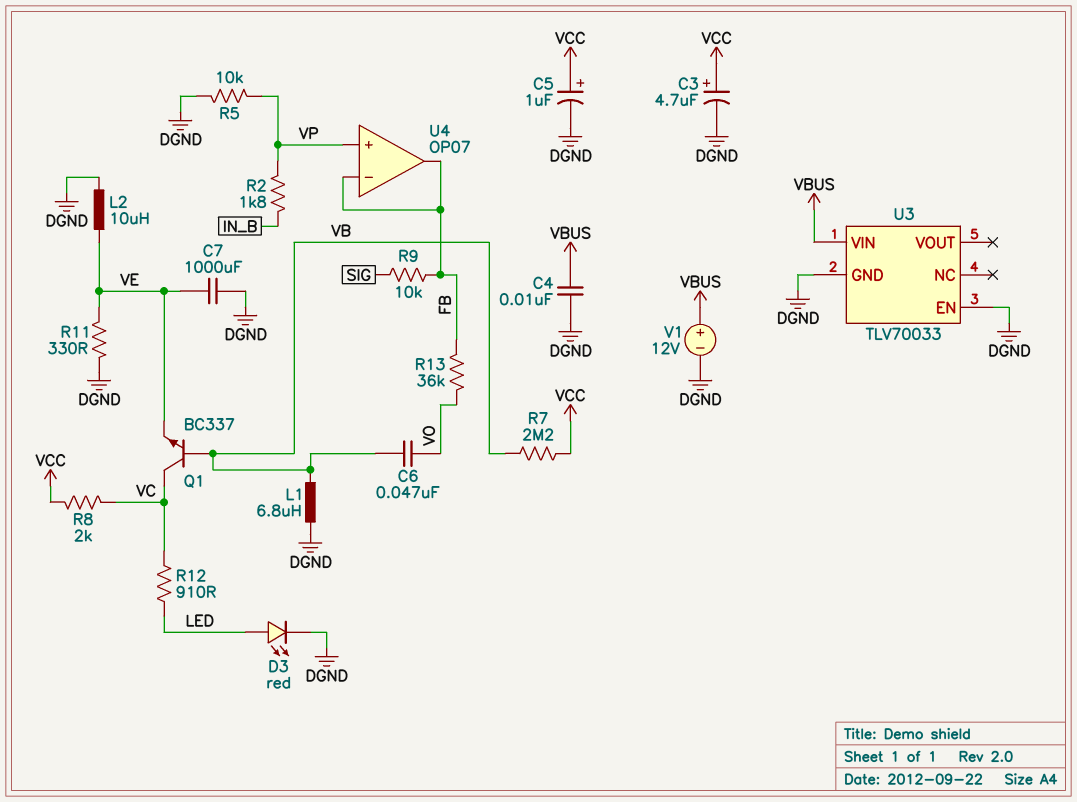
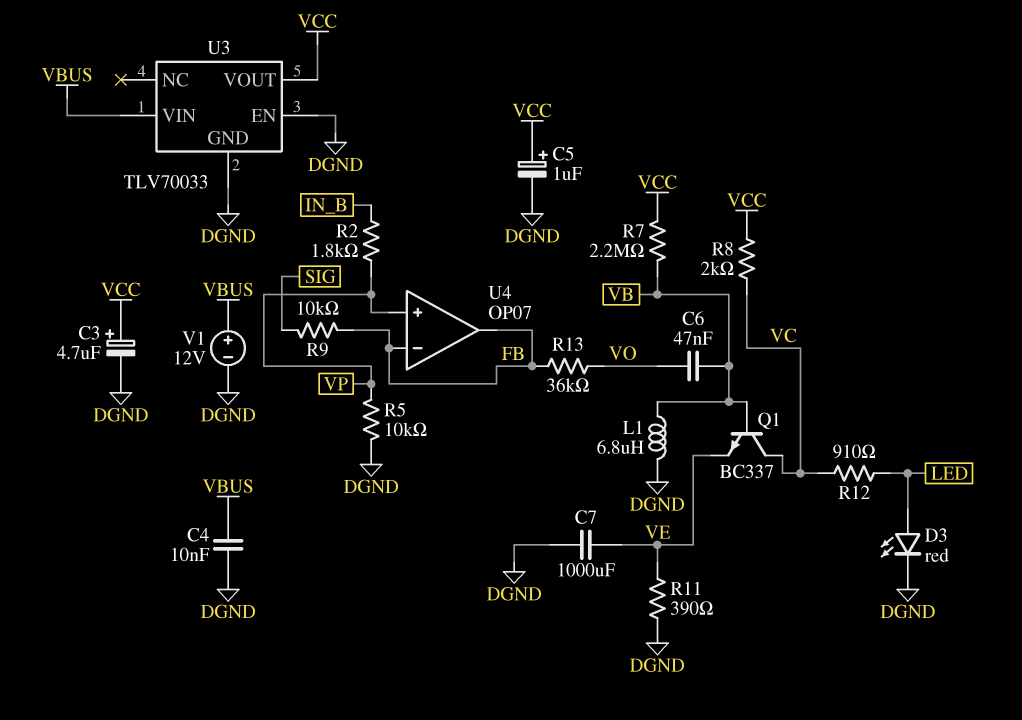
L2: 10uH (DGND, VE) -> none
R11: 330 (DGND, VE) -> 390 (DGND, VE)
U3 pin VOUT: none -> VCC

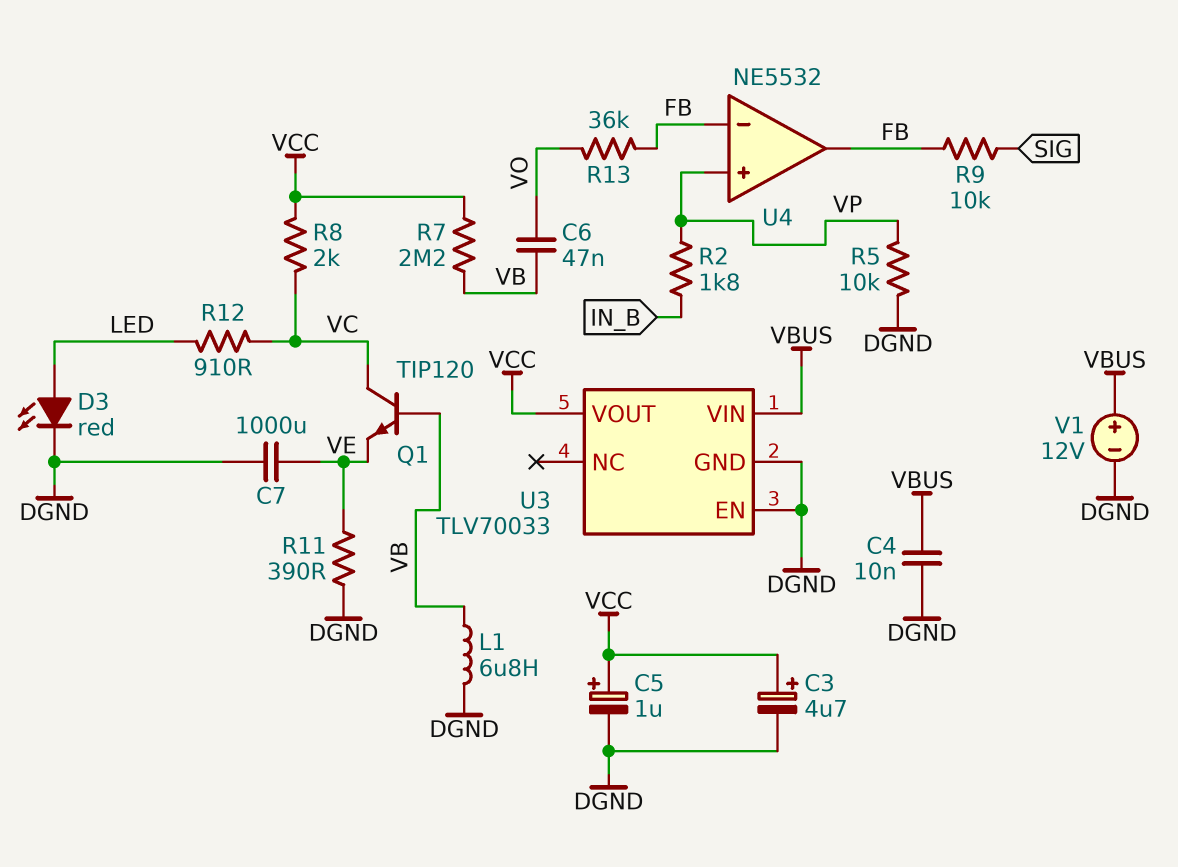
Q1: NPN BC337 (B VB, C VC, E VE) -> NPN TIP120 (B VB, C VC, E VE)
U4: OP07 -> NE5532

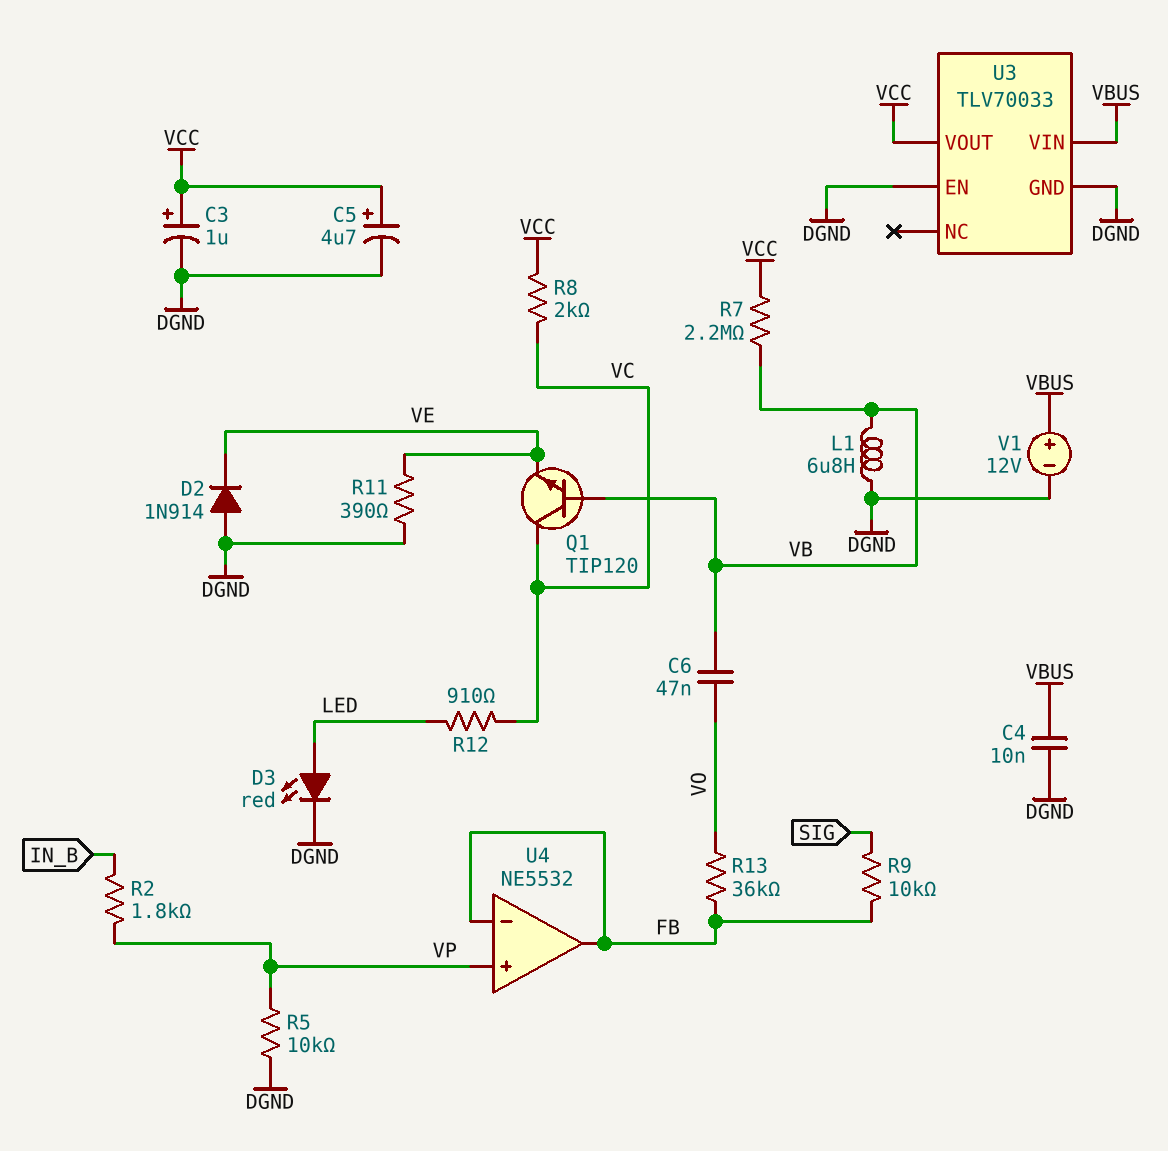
C3: 4.7uF (plus VCC, minus DGND) -> 1uF (plus VCC, minus DGND)
C5: 1uF (plus VCC, minus DGND) -> 4.7uF (plus VCC, minus DGND)
C7: 1000uF (DGND, VE) -> none
D2: none -> diode 1N914 (A DGND, K VE)

